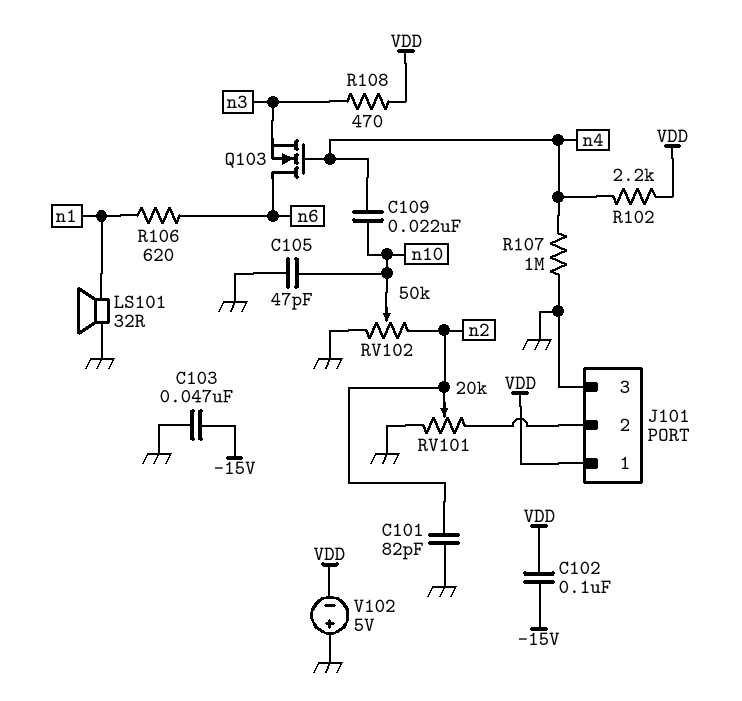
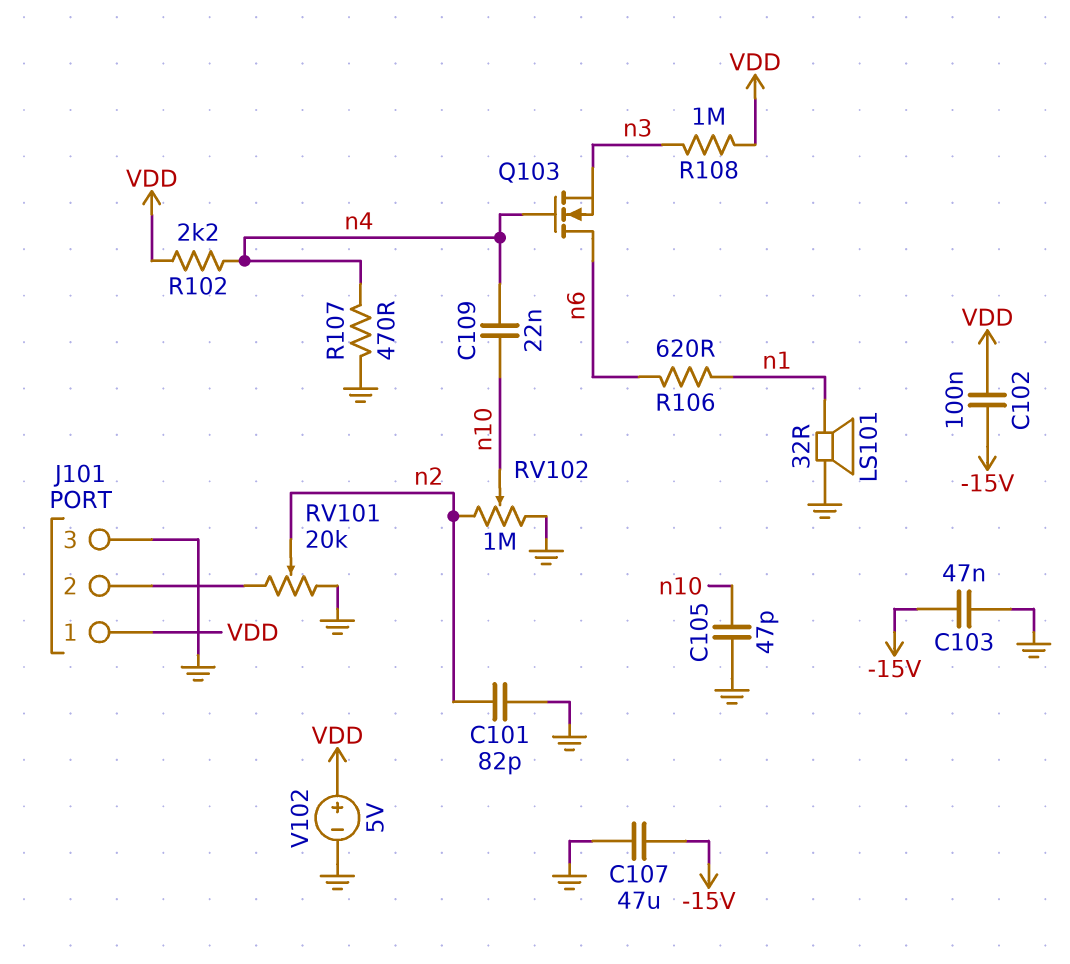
C107: none -> 47uF (-15V, GND)
R107: 1M (GND, n4) -> 470 (GND, n4)
R108: 470 (VDD, n3) -> 1M (VDD, n3)
RV102: 50k (GND, n2, wiper n10) -> 1M (GND, n2, wiper n10)
V102: 5V (plus GND, minus VDD) -> 5V (plus VDD, minus GND)

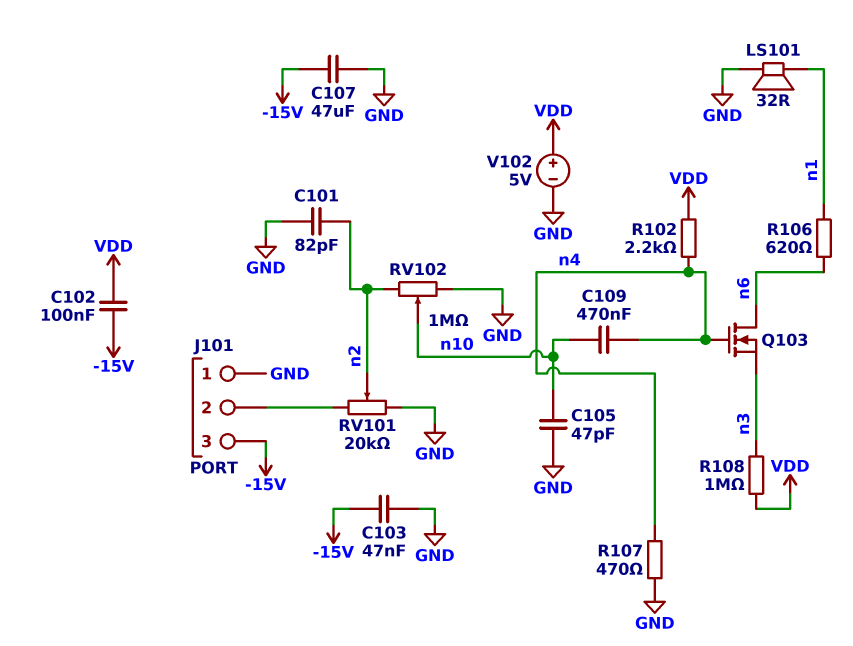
C109: 22nF (n4, n10) -> 470nF (n4, n10)
J101 pin 1: VDD -> GND
J101 pin 3: GND -> -15V

